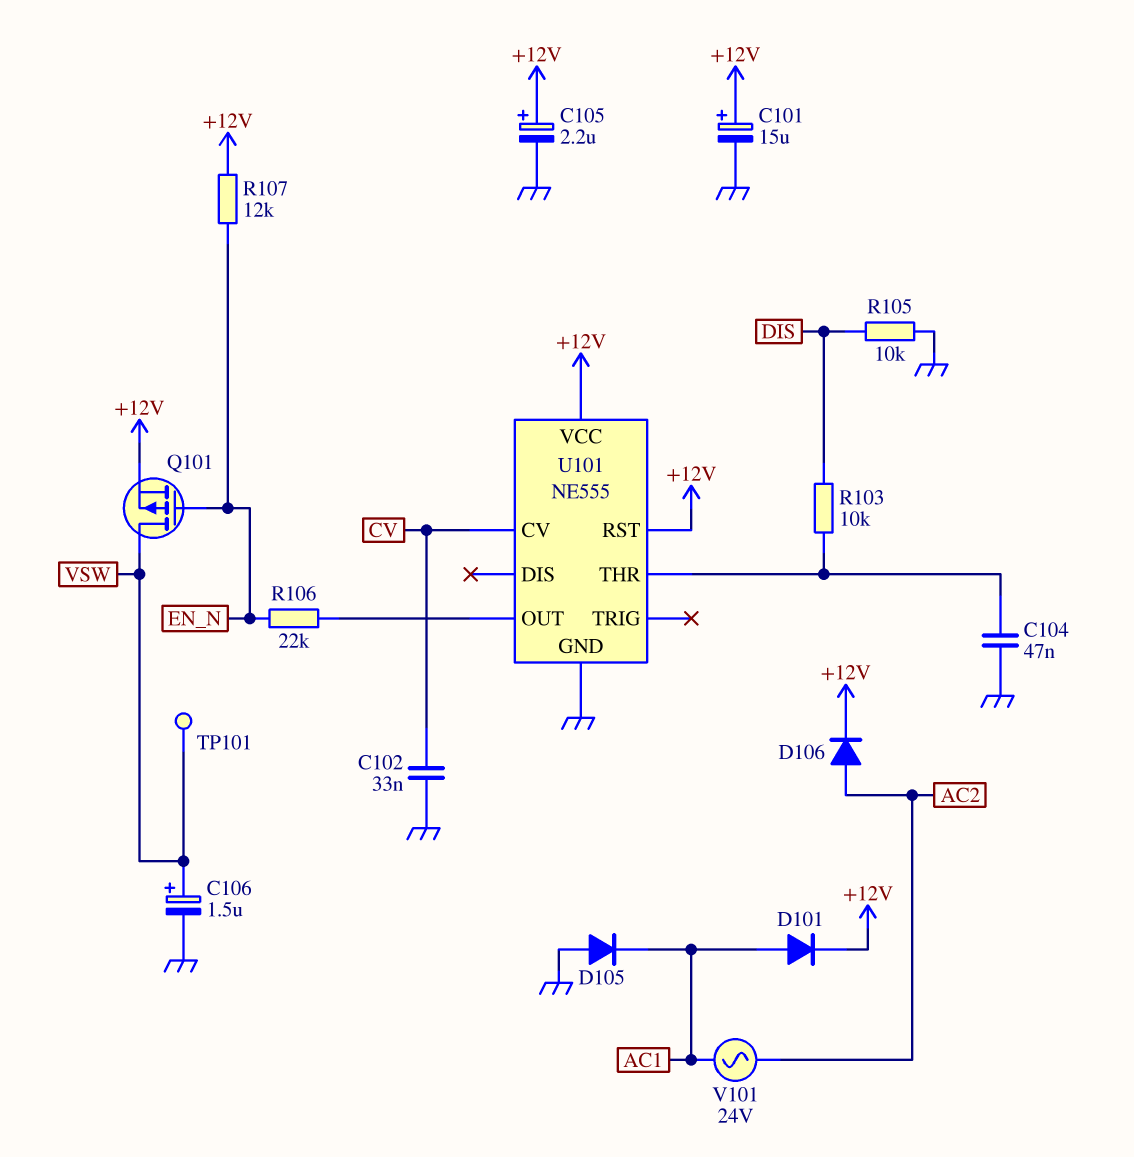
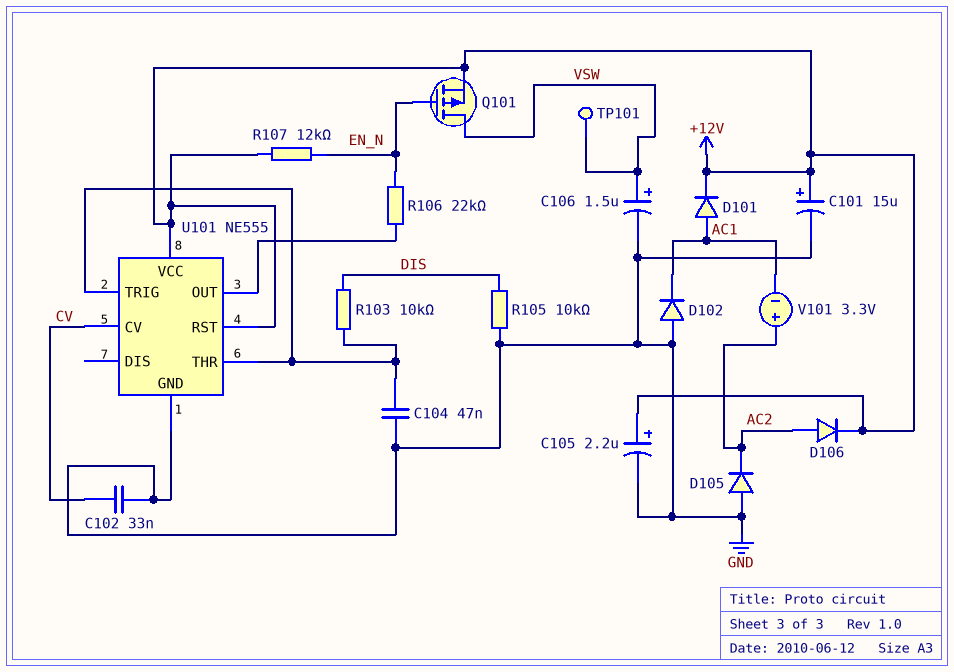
D102: none -> diode (A GND, K AC1)
D105: diode (A GND, K AC1) -> diode (A GND, K AC2)
U101 pin TRIG: none -> U101/THR
V101: AC 24V (AC1, AC2) -> 3.3V (plus AC2, minus AC1)

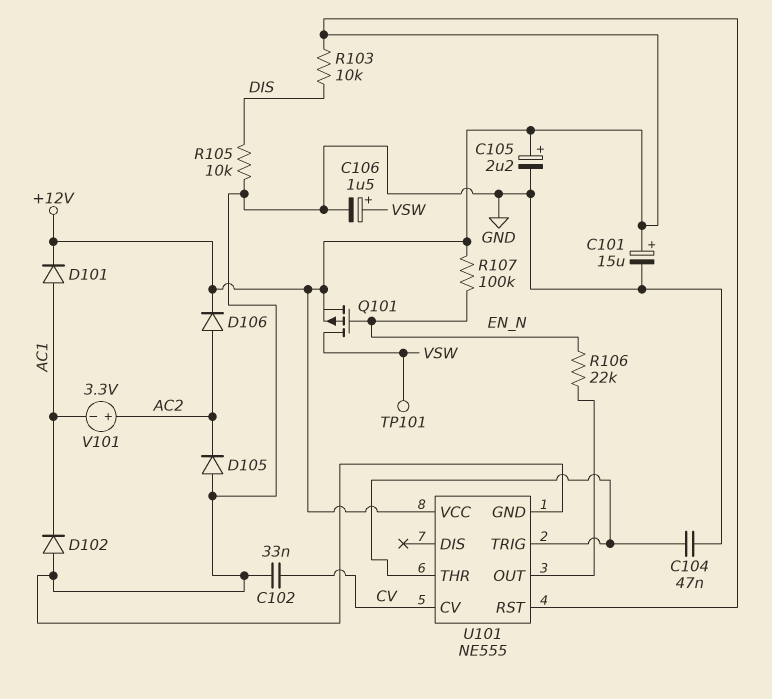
R103: 10k (DIS, U101/THR) -> 10k (+12V, DIS)
R107: 12k (+12V, EN_N) -> 100k (+12V, EN_N)

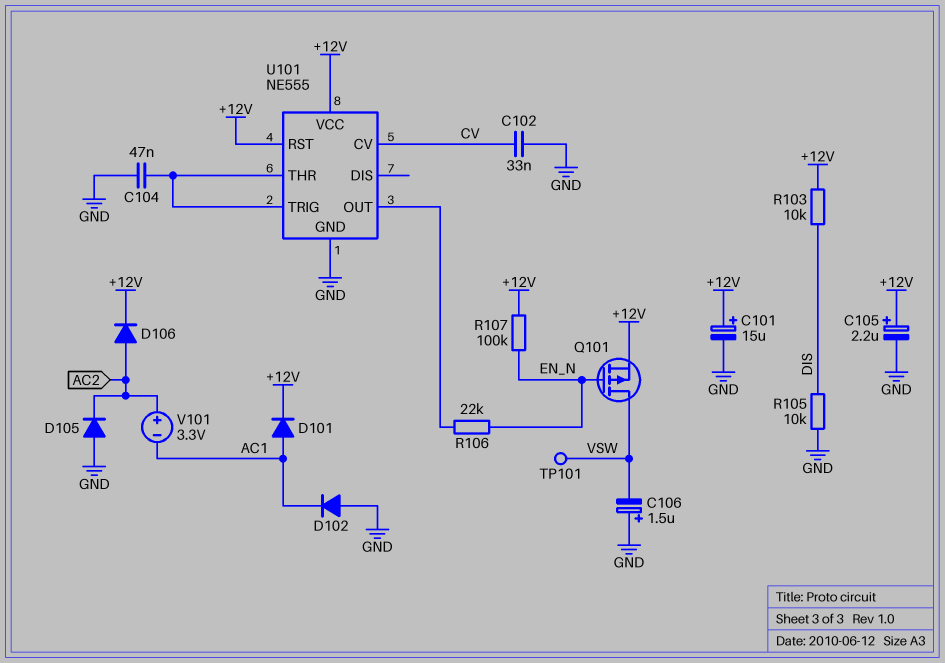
C106: 1.5uF (plus VSW, minus GND) -> 1.5uF (plus GND, minus VSW)

